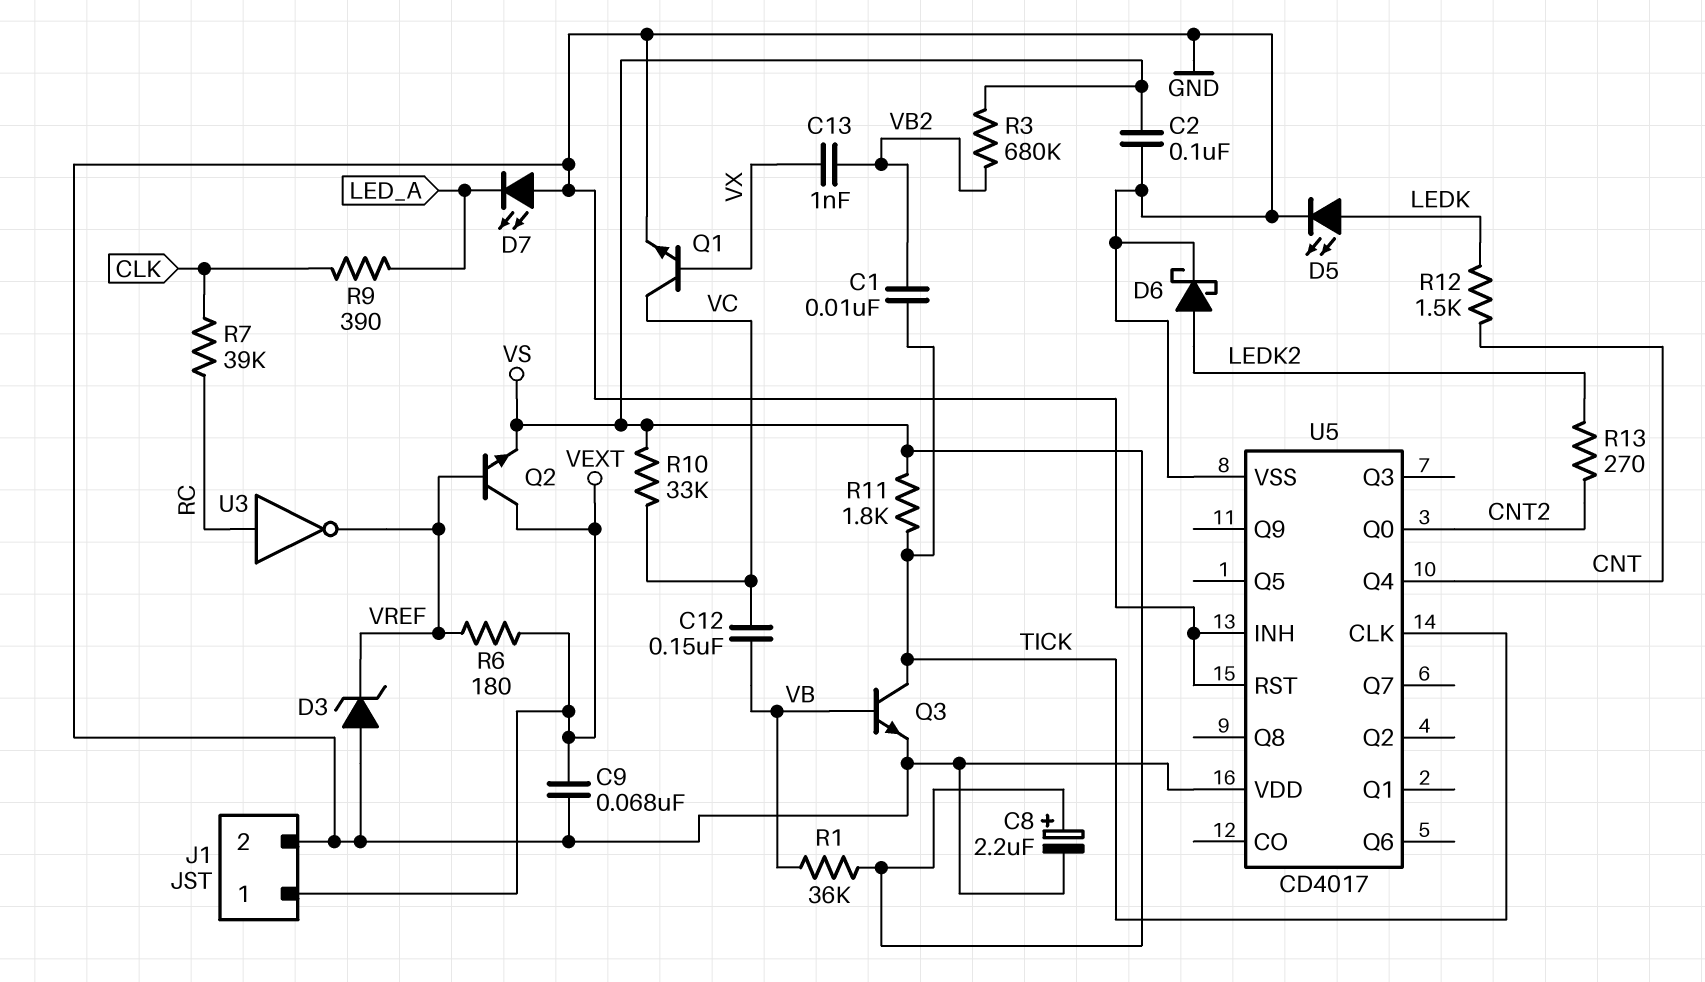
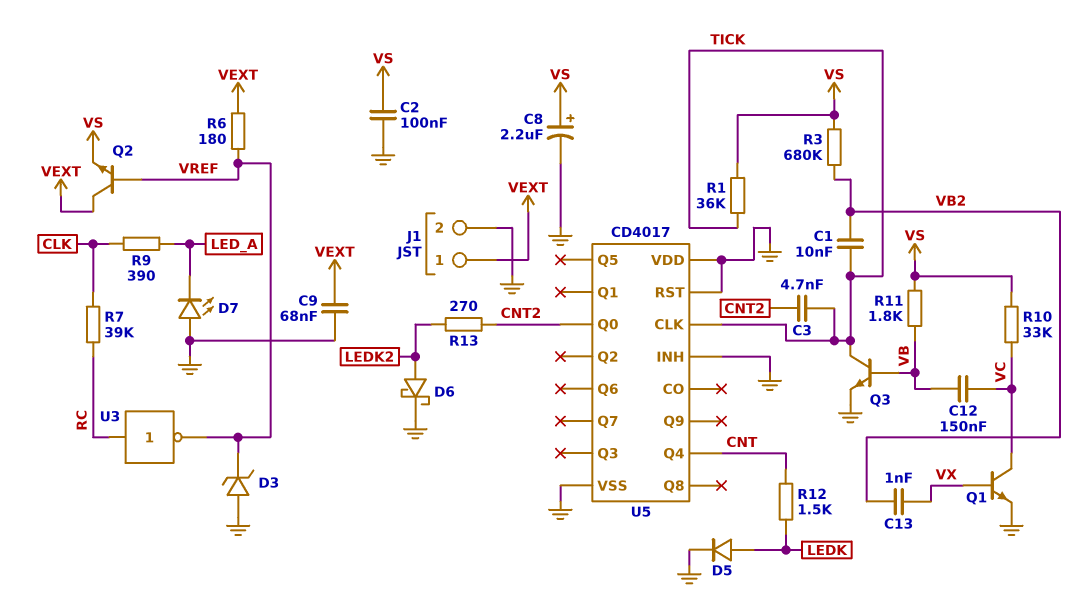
C3: none -> 4.7nF (CNT2, TICK)
D5: LED (A LEDK, K GND) -> diode (A LEDK, K GND)
R1: 36k (VB, VS) -> 36k (TICK, VS)
R11: 1.8k (TICK, VS) -> 1.8k (VB, VS)

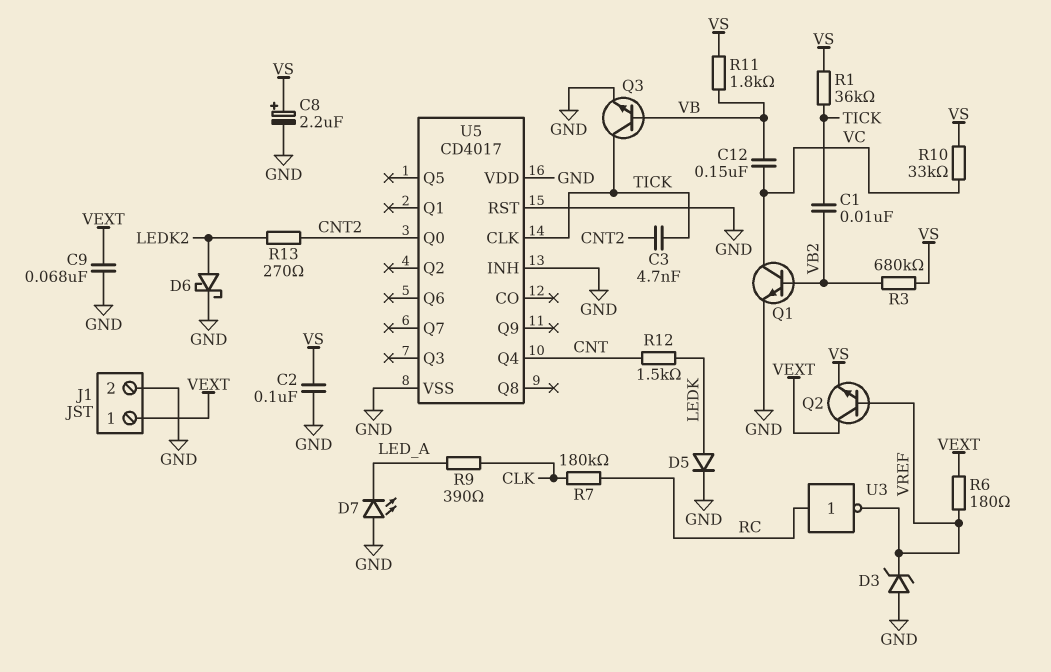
C13: 1nF (VB2, VX) -> none
Q1: NPN (B VX, C VC, E GND) -> NPN (B VB2, C VC, E GND)
R7: 39k (CLK, RC) -> 180k (CLK, RC)

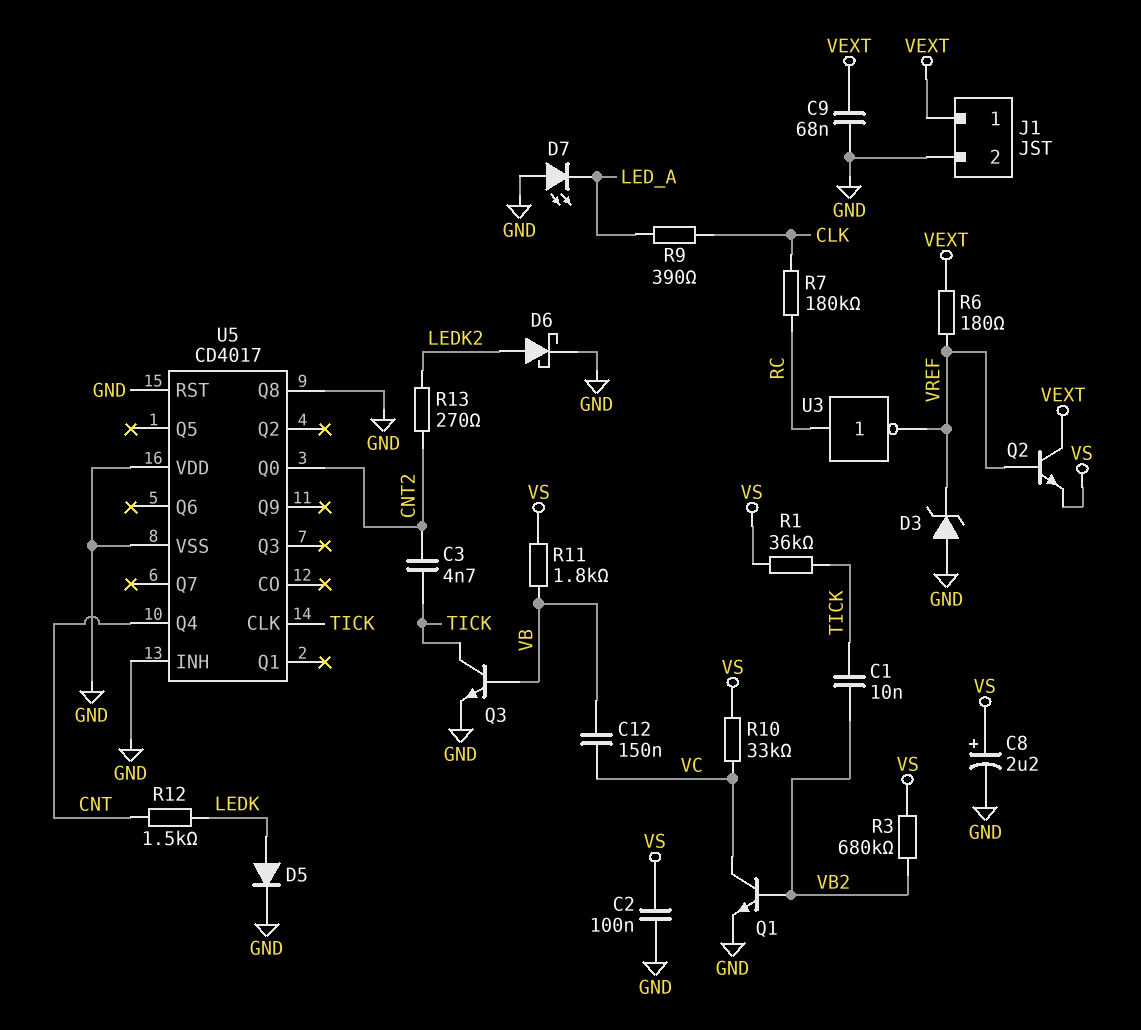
U5 pin Q8: none -> GND

